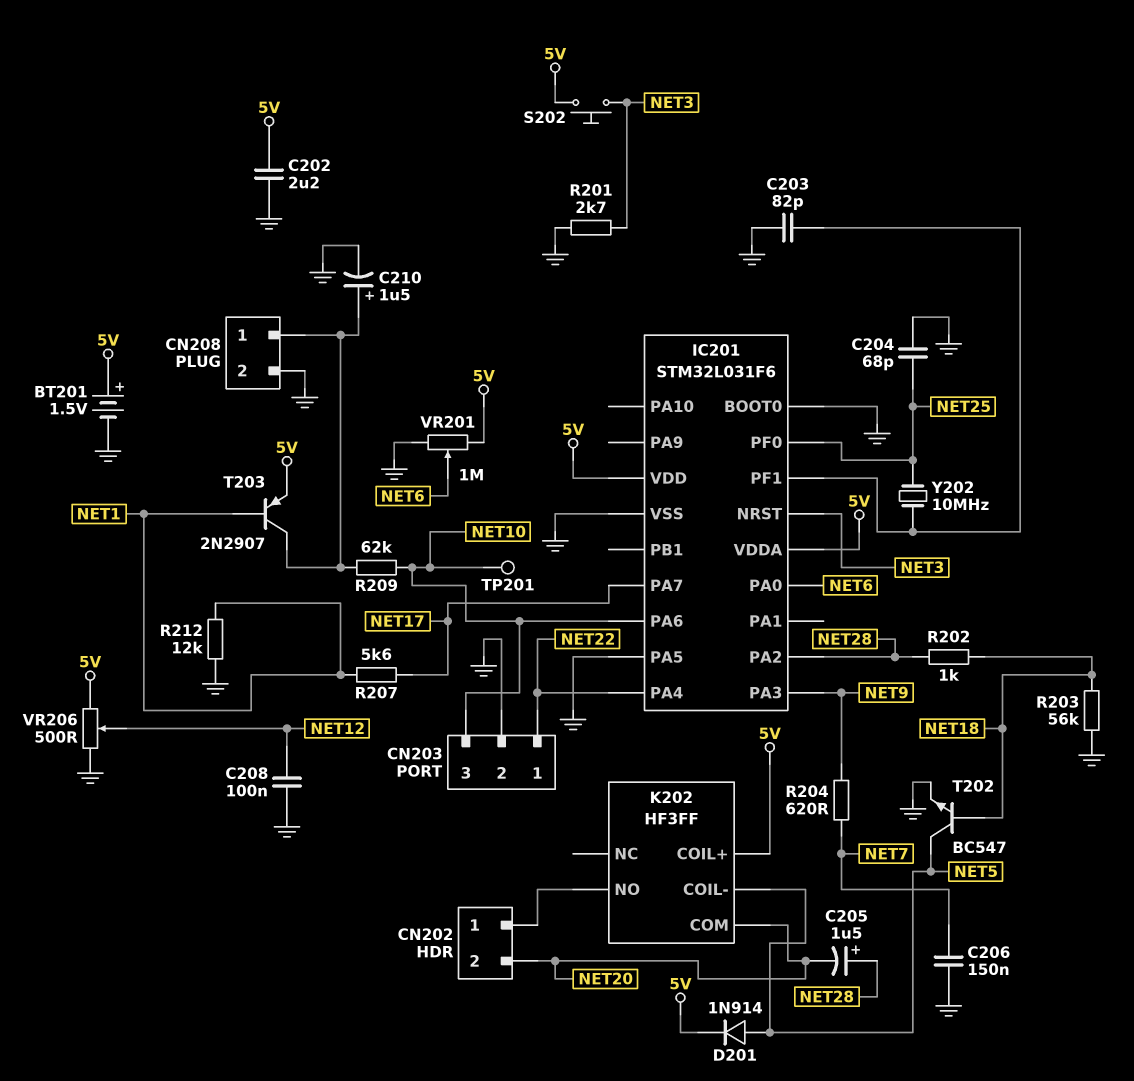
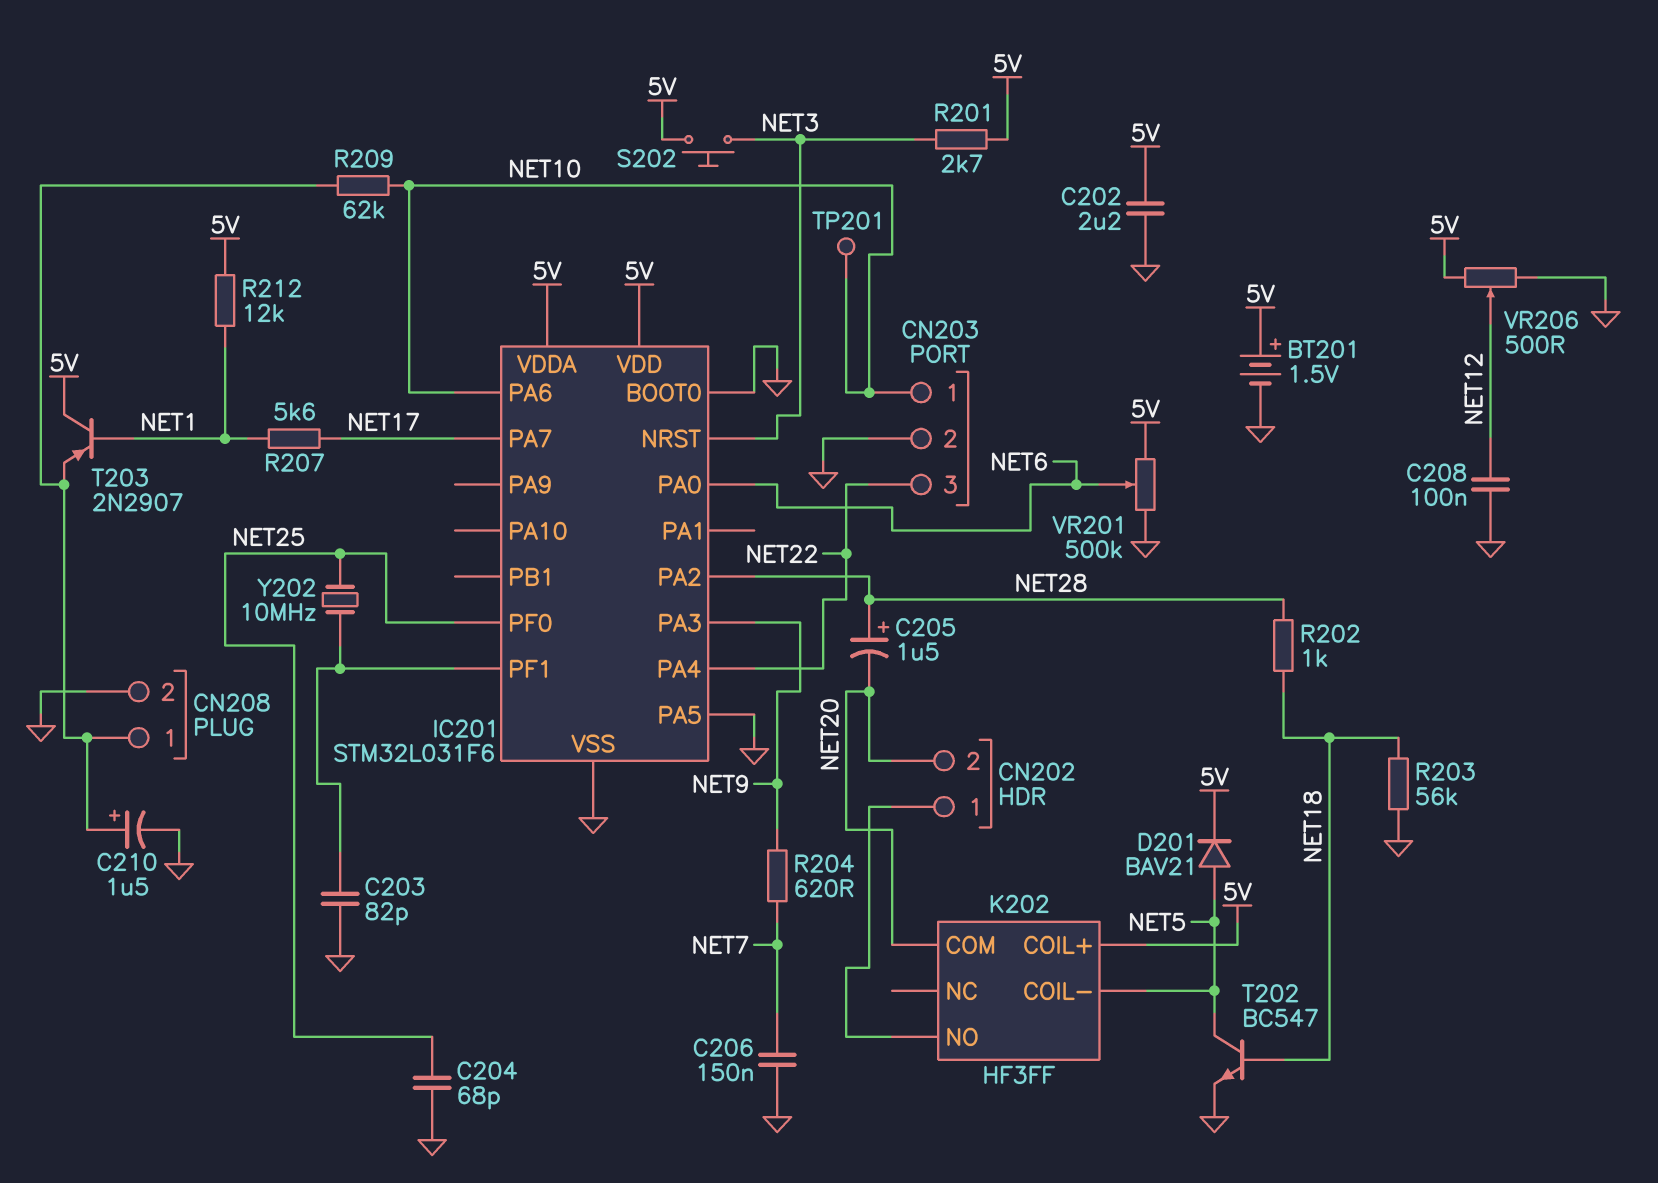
CN203 pin 1: NET22 -> NET10
CN203 pin 3: NET10 -> NET22
D201: diode 1N914 (A NET5, K 5V) -> diode BAV21 (A NET5, K 5V)
R201: 2.7k (GND, NET3) -> 2.7k (5V, NET3)
R212: 12k (GND, NET1) -> 12k (5V, NET1)
T203: PNP 2N2907 (B NET1, C CN208/1, E 5V) -> PNP 2N2907 (B NET1, C 5V, E CN208/1)
VR201: 1M (5V, GND, wiper NET6) -> 500k (5V, GND, wiper NET6)

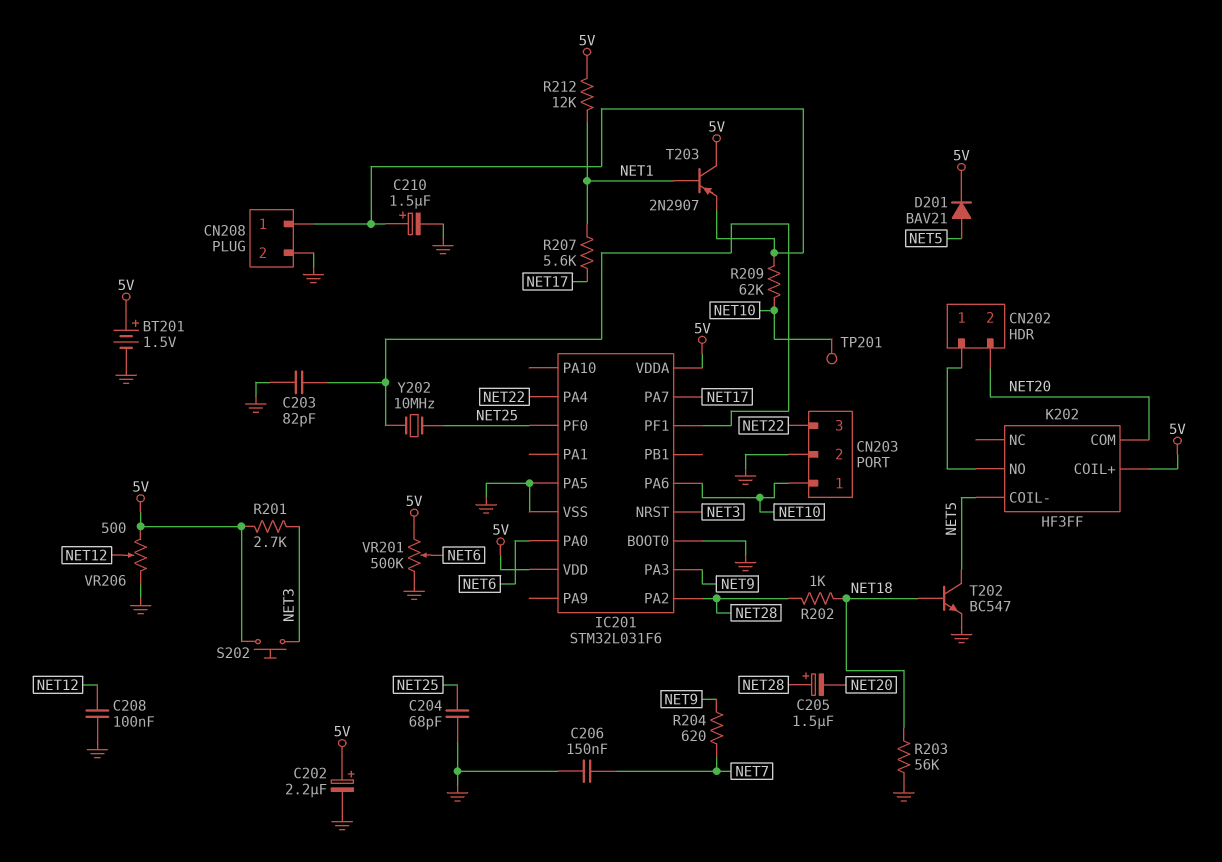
C202: 2.2uF (5V, GND) -> 2.2uF (plus 5V, minus GND)

